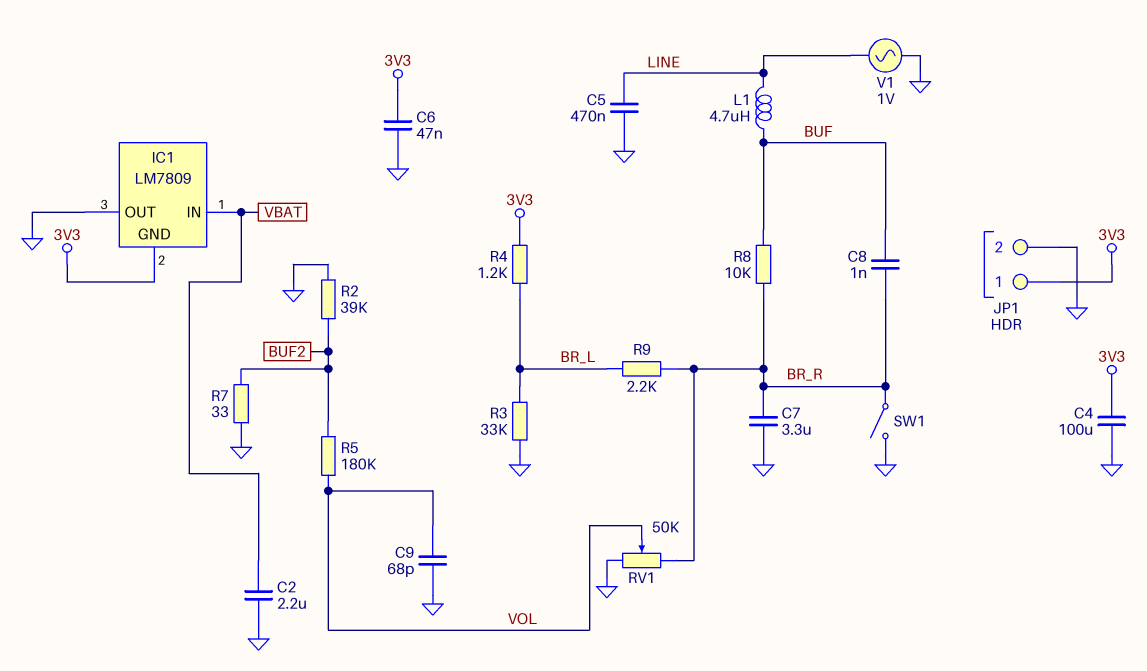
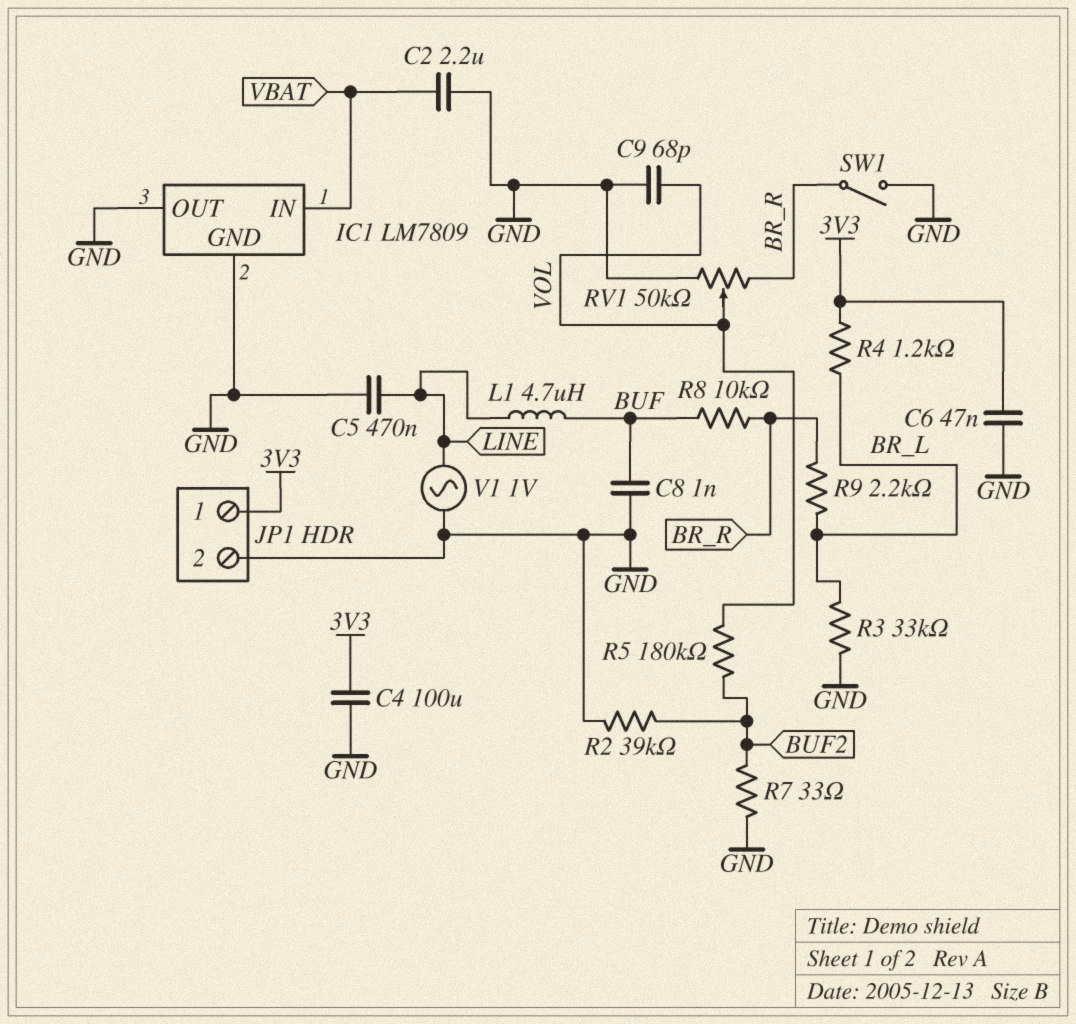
C7: 3.3uF (BR_R, GND) -> none
C8: 1nF (BR_R, BUF) -> 1nF (BUF, GND)
IC1 pin GND: 3V3 -> GND

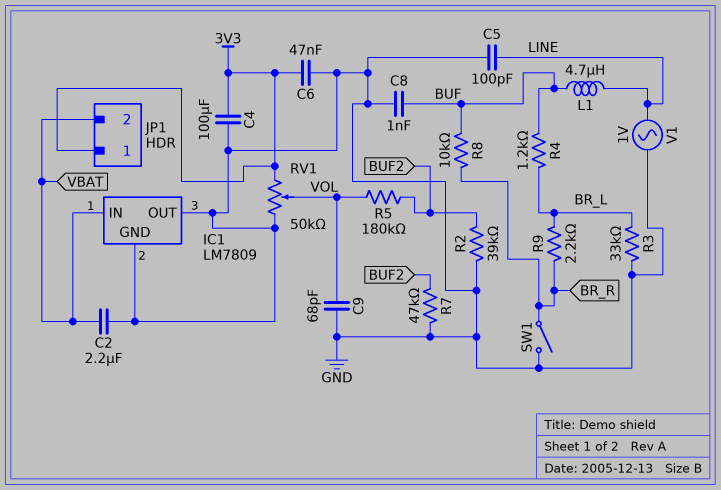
C5: 470nF (GND, LINE) -> 100pF (GND, LINE)
JP1 pin 2: GND -> VBAT
R4: 1.2k (3V3, BR_L) -> 1.2k (BR_L, BUF)
R7: 33 (BUF2, GND) -> 47k (BUF2, GND)
RV1: 50k (BR_R, GND, wiper VOL) -> 50k (3V3, GND, wiper VOL)

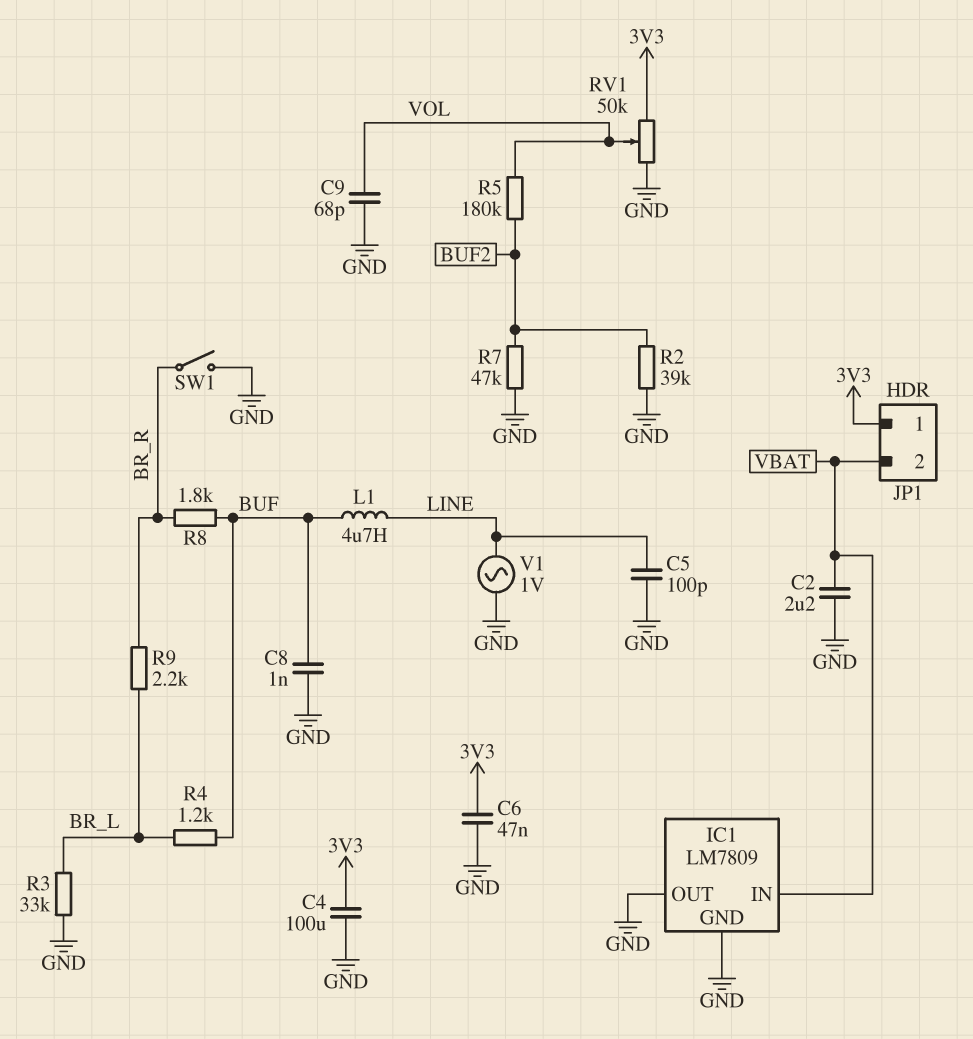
R8: 10k (BR_R, BUF) -> 1.8k (BR_R, BUF)

